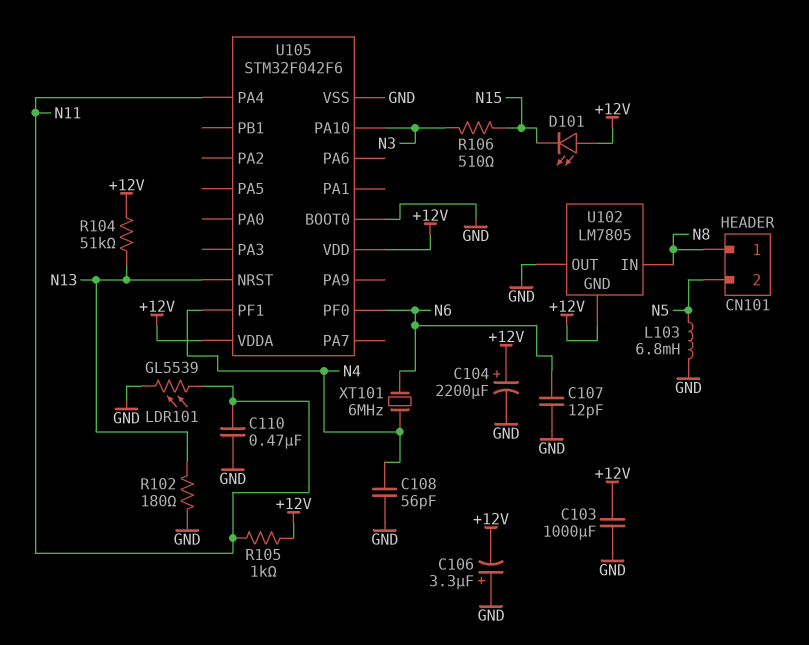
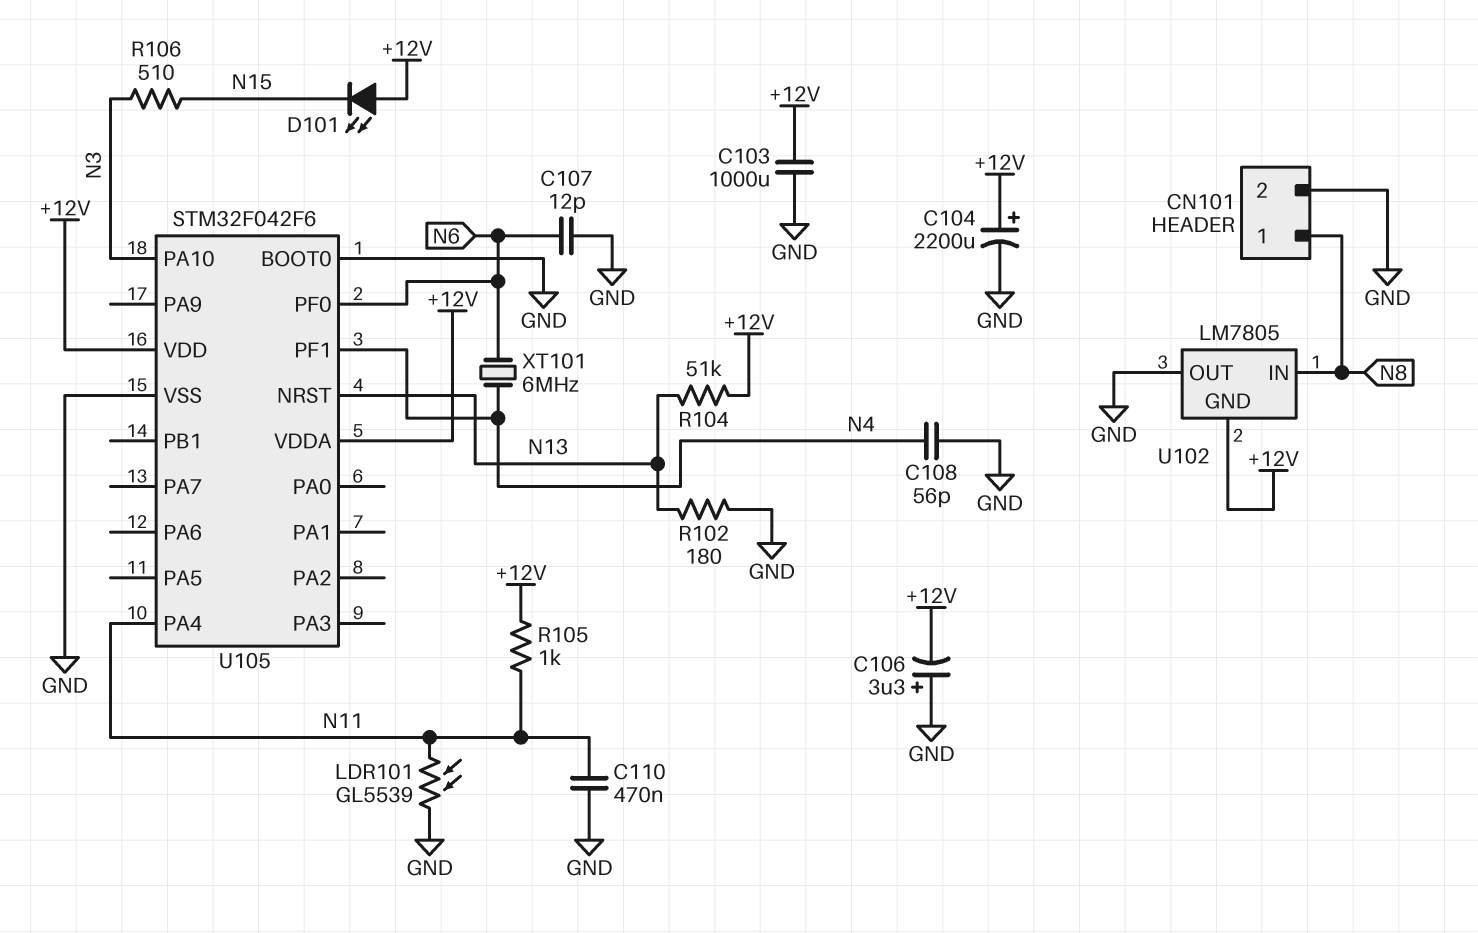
CN101 pin 2: N5 -> GND
L103: 6.8mH (GND, N5) -> none

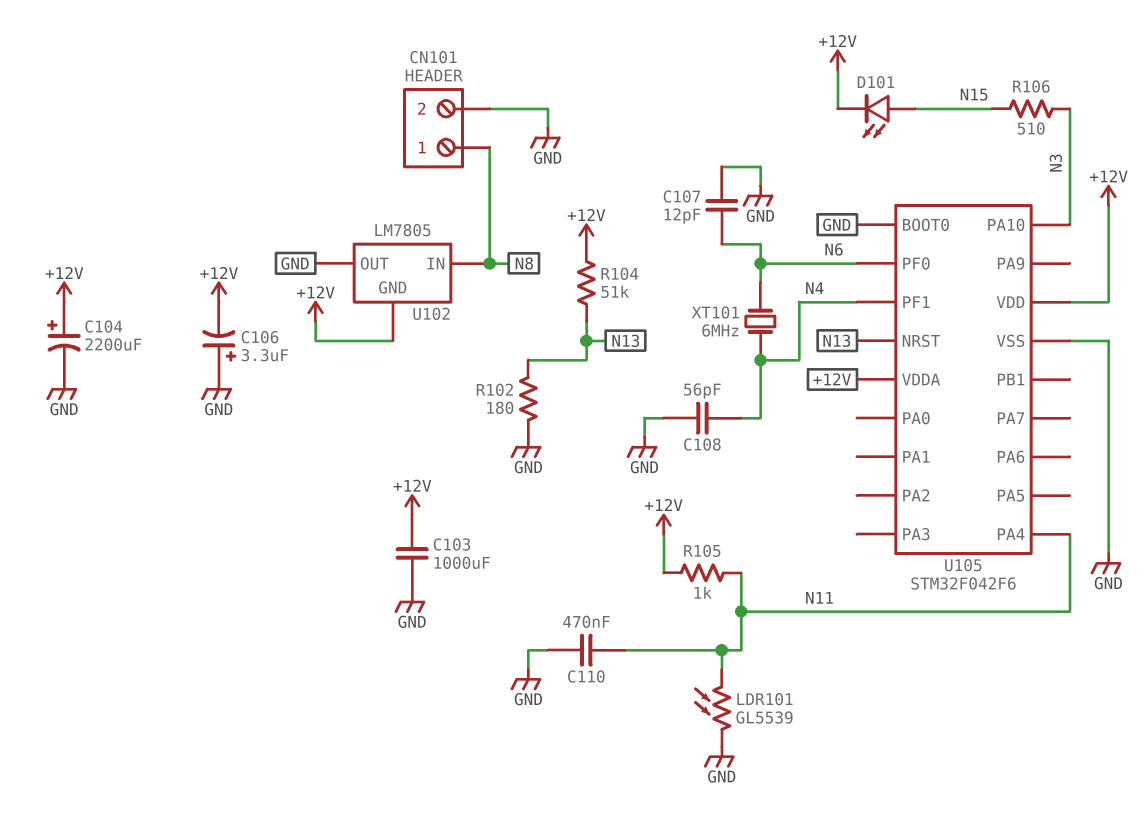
D101: LED (A +12V, K N15) -> LED (A N15, K +12V)

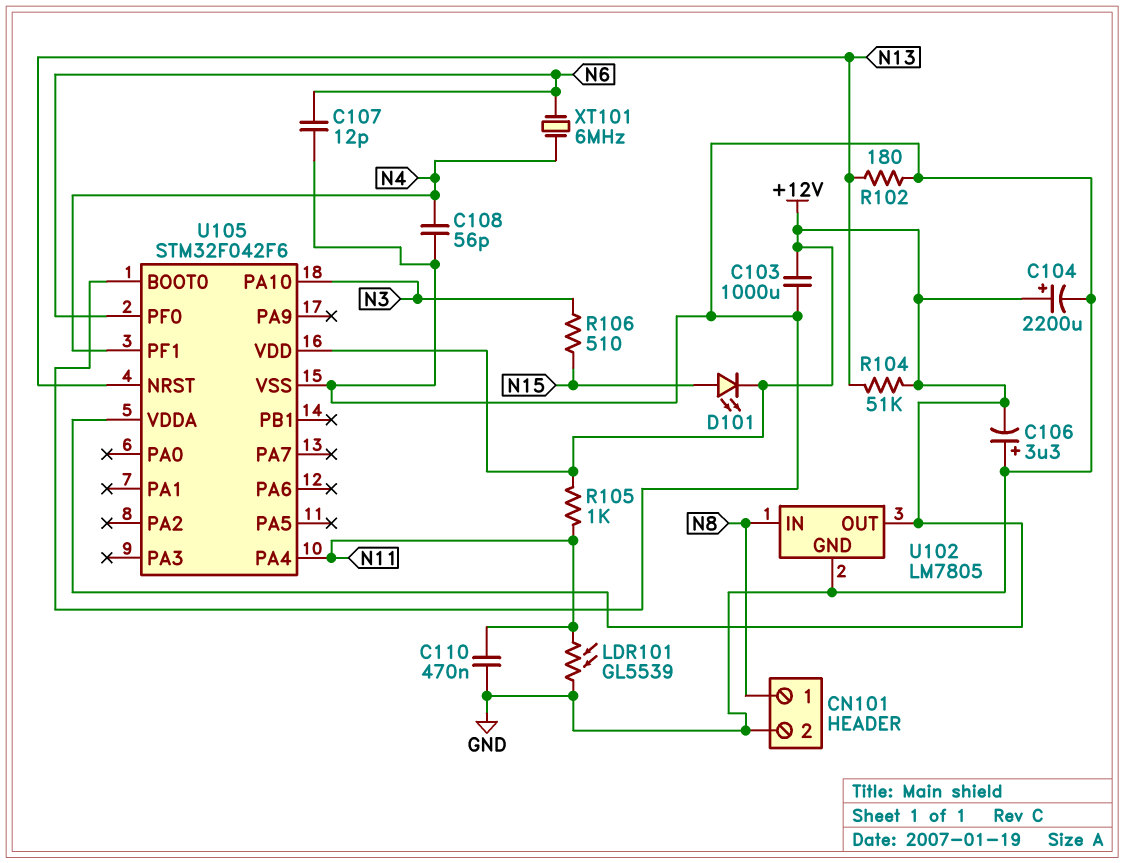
U102 pin GND: +12V -> GND
U102 pin OUT: GND -> +12V

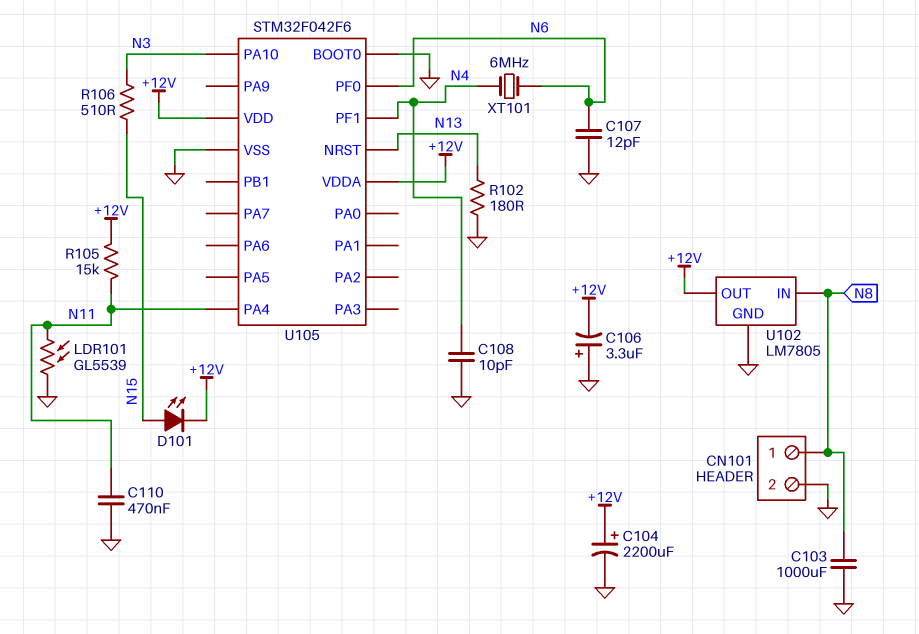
C103: 1000uF (+12V, GND) -> 1000uF (GND, N8)
C108: 56pF (GND, N4) -> 10pF (GND, N4)
R104: 51k (+12V, N13) -> none
R105: 1k (+12V, N11) -> 15k (+12V, N11)

